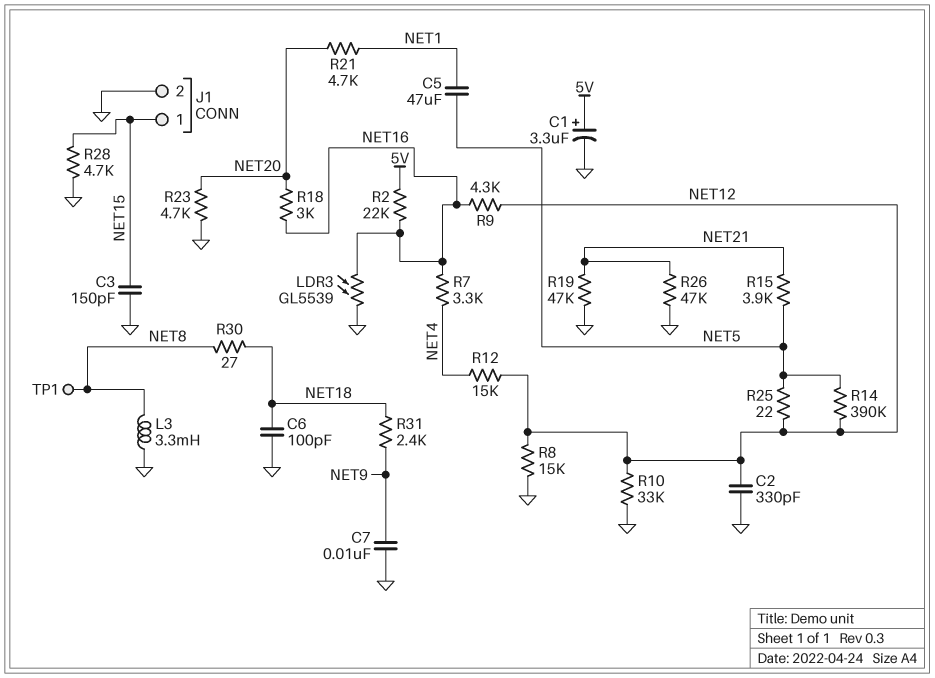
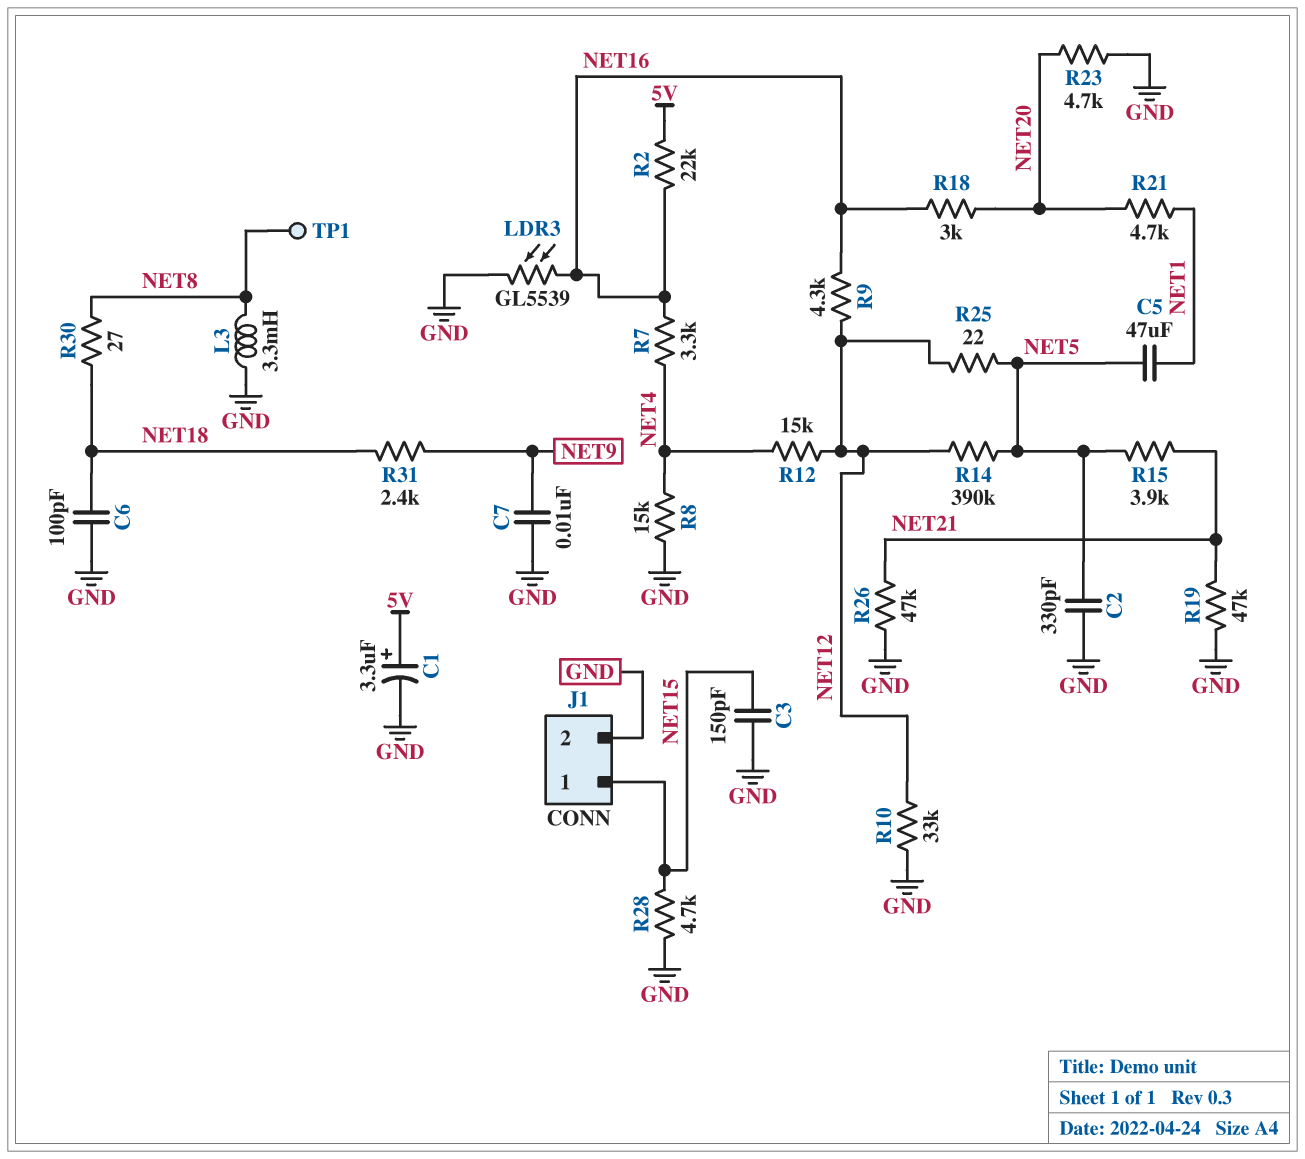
C2: 330pF (GND, NET12) -> 330pF (GND, NET5)
R8: 15k (GND, NET12) -> 15k (GND, NET4)

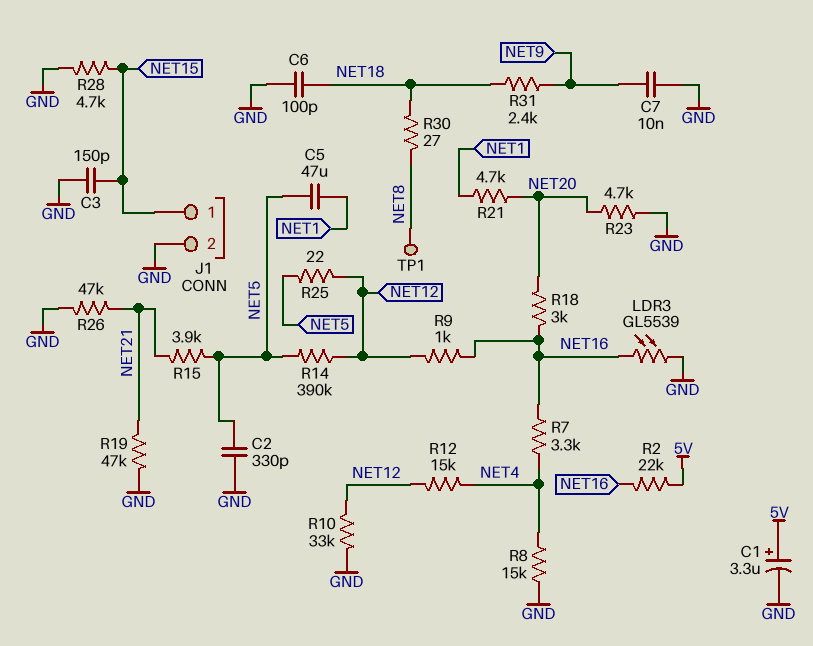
L3: 3.3mH (GND, NET8) -> none
R9: 4.3k (NET12, NET16) -> 1k (NET12, NET16)

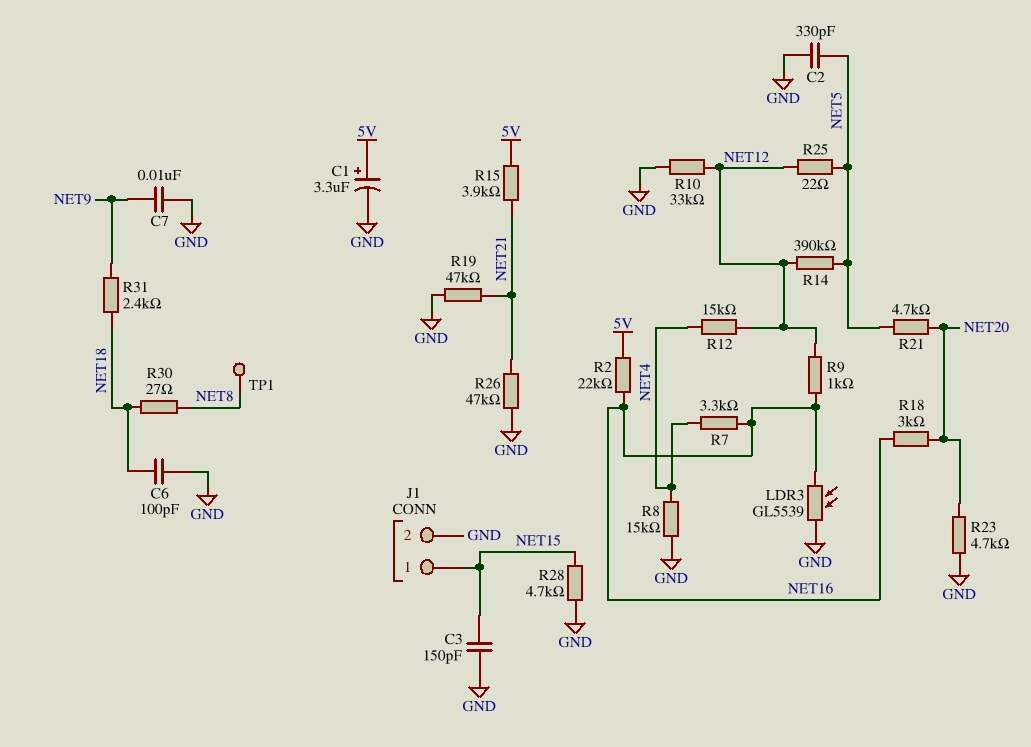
C5: 47uF (NET1, NET5) -> none
R15: 3.9k (NET5, NET21) -> 3.9k (5V, NET21)
R21: 4.7k (NET1, NET20) -> 4.7k (NET5, NET20)

